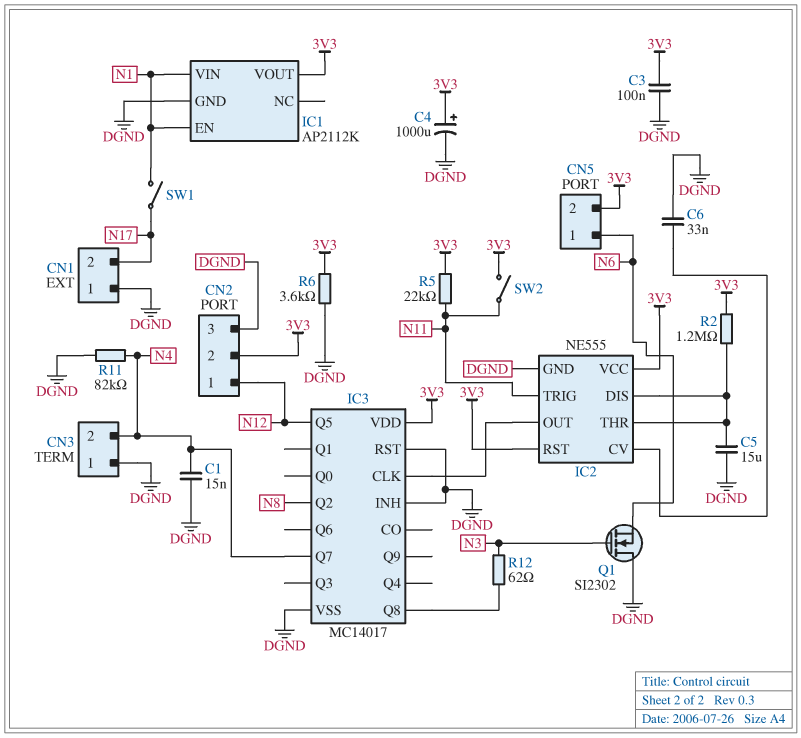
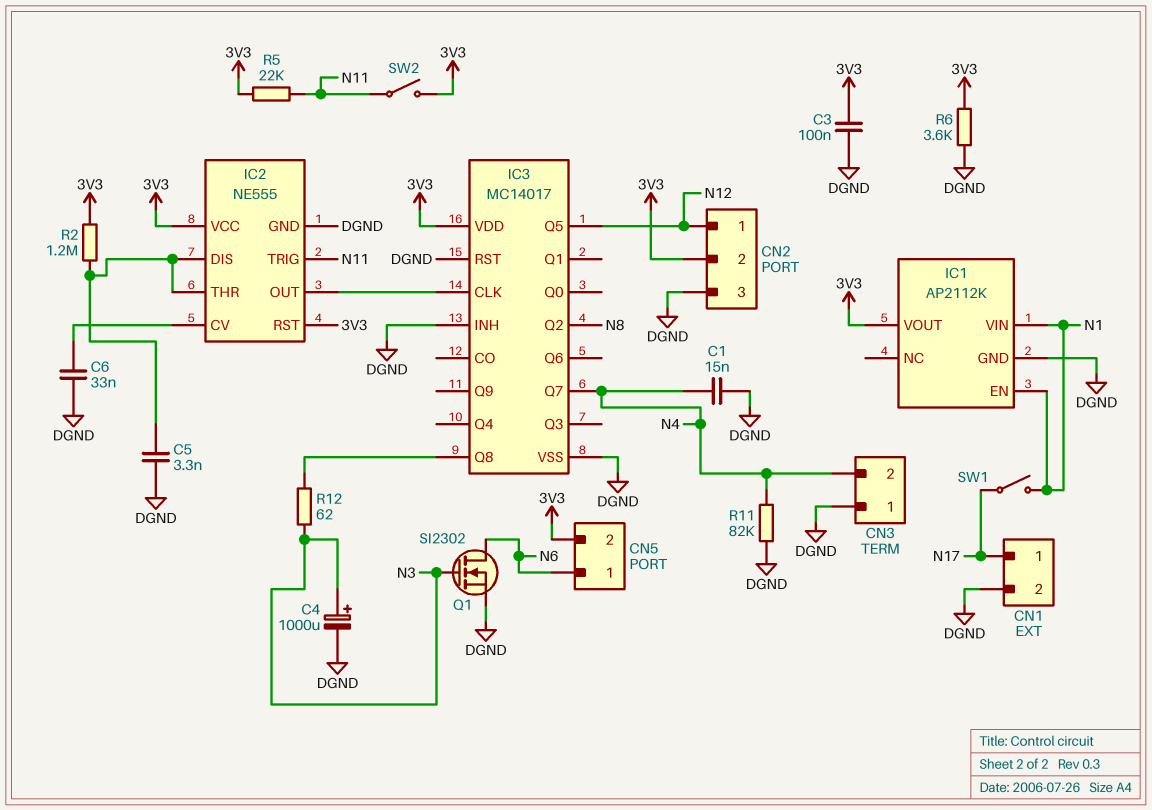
C4: 1000uF (plus 3V3, minus DGND) -> 1000uF (plus N3, minus DGND)
C5: 15uF (DGND, IC2/DIS) -> 3.3nF (DGND, IC2/DIS)
CN1 pin 1: DGND -> N17
CN1 pin 2: N17 -> DGND
Q1: NMOS SI2302 (G N3, D DGND, S N6) -> NMOS SI2302 (G N3, D N6, S DGND)

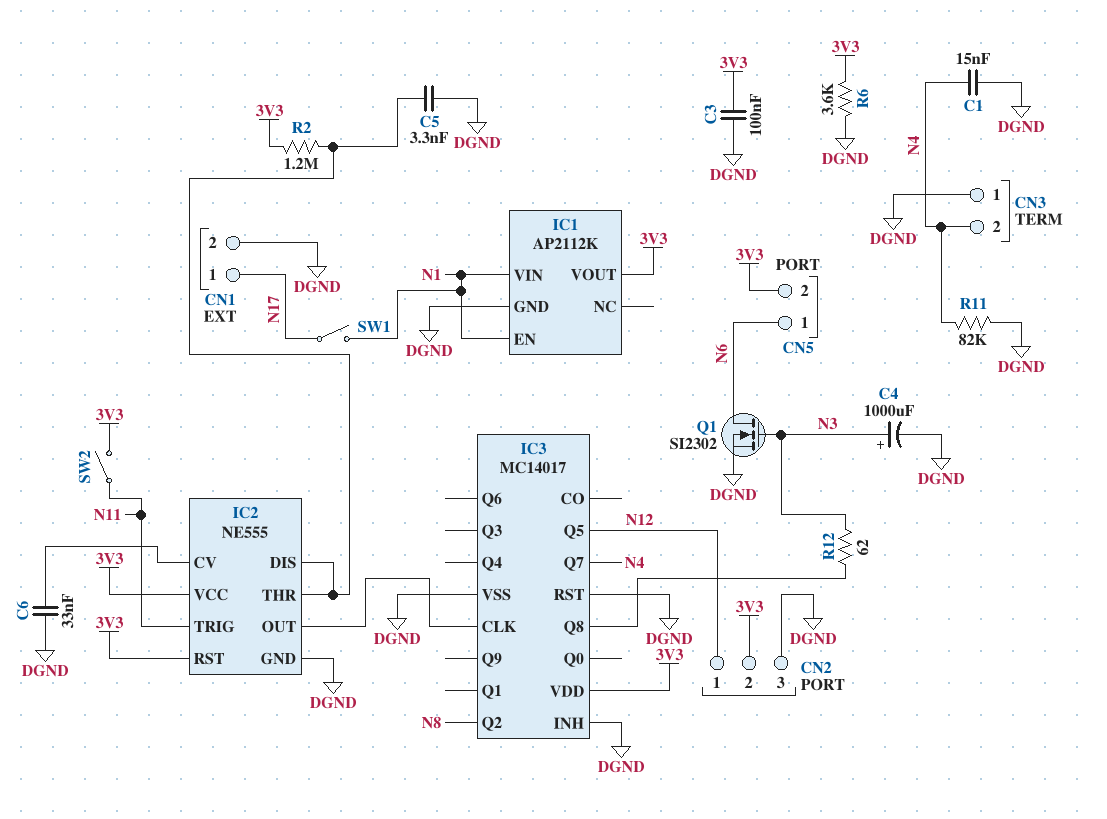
R5: 22k (3V3, N11) -> none

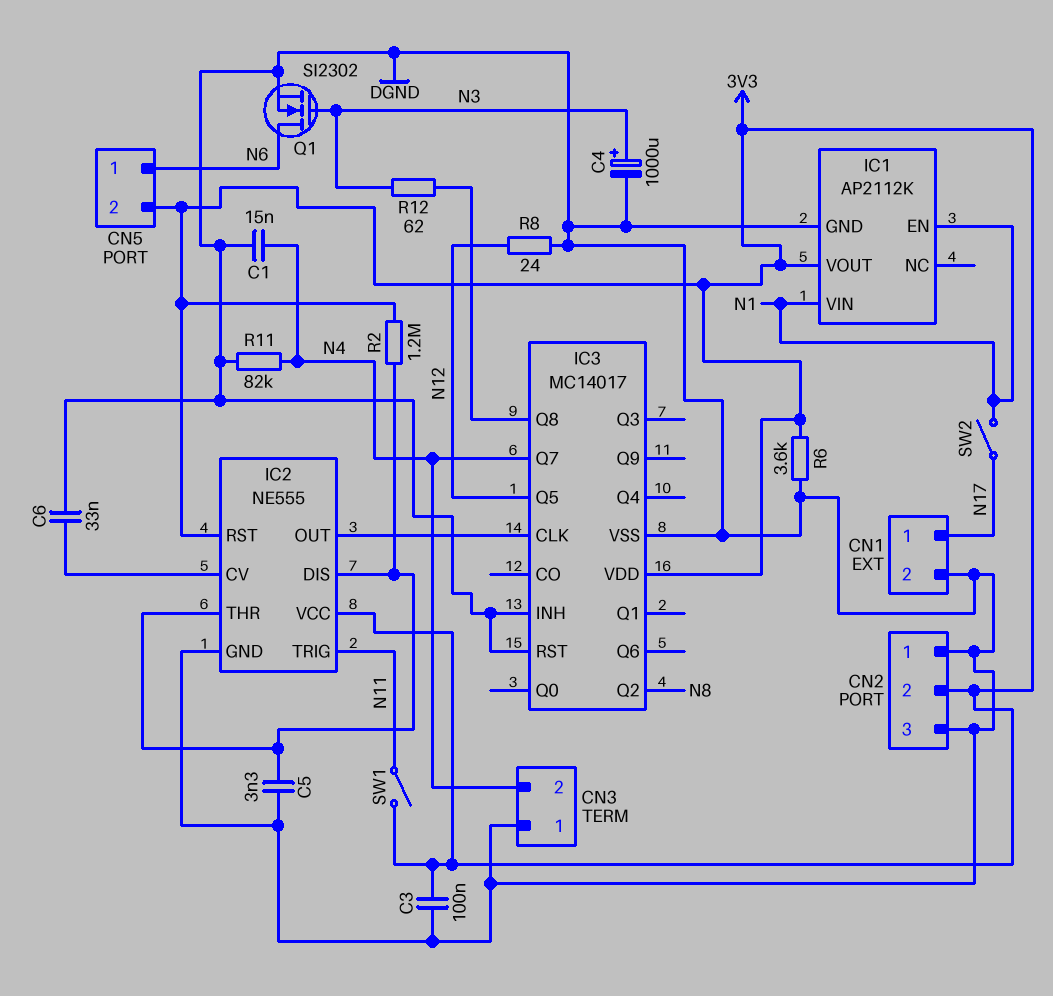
CN2 pin 1: N12 -> DGND
R8: none -> 24 (DGND, N12)
SW1: switch (N1, N17) -> switch (3V3, N11)
SW2: switch (3V3, N11) -> switch (N1, N17)

